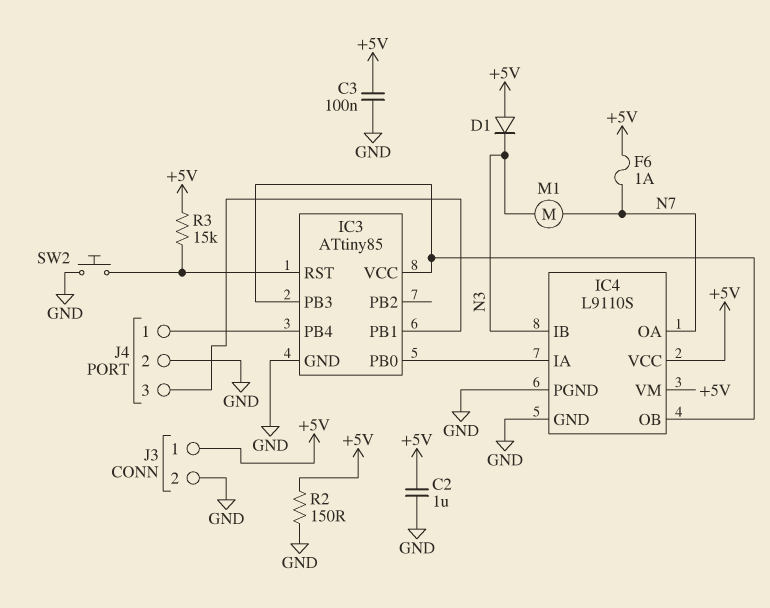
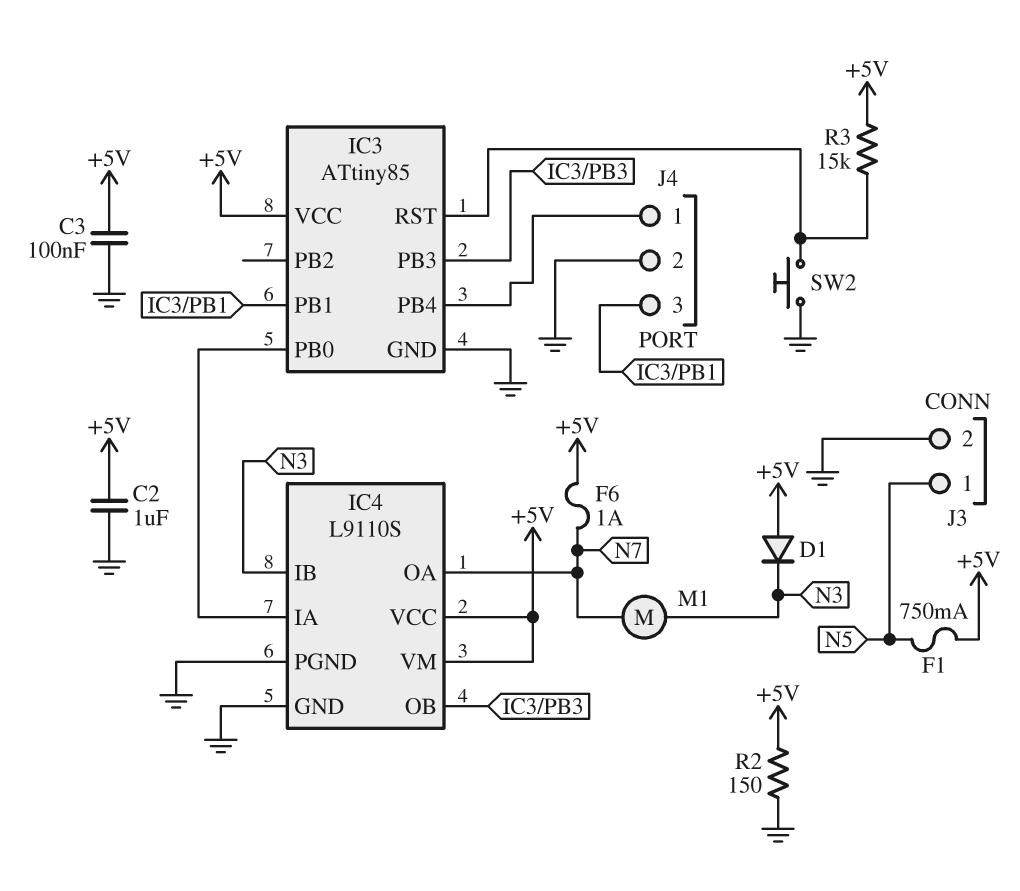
F1: none -> 750mA (+5V, N5)
IC3 pin VCC: IC3/PB3 -> +5V
J3 pin 1: +5V -> N5

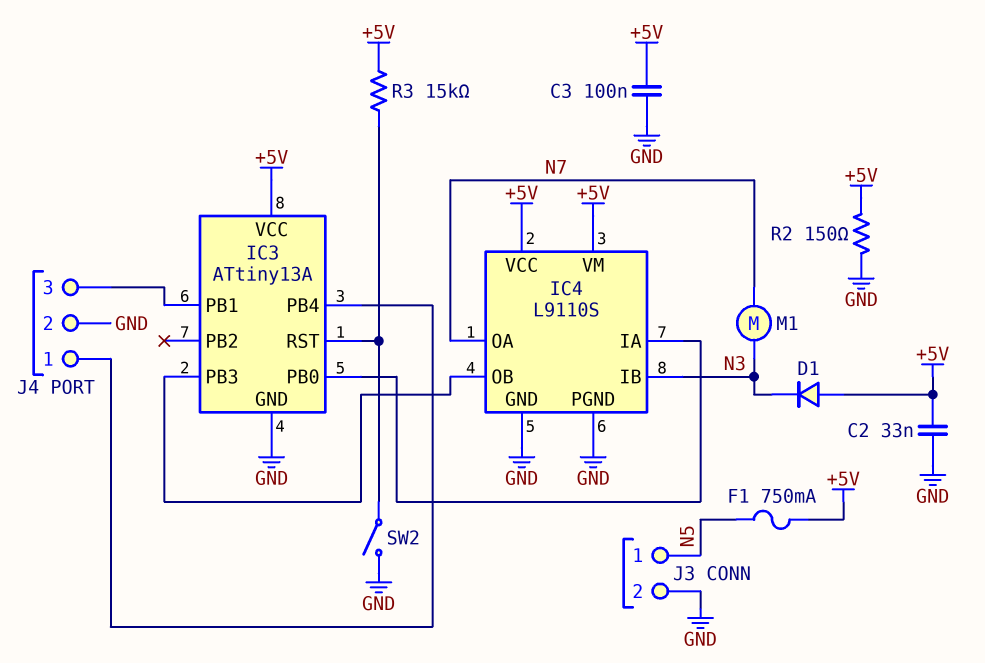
C2: 1uF (+5V, GND) -> 33nF (+5V, GND)
F6: 1A (+5V, N7) -> none
IC3: ATtiny85 -> ATtiny13A
SW2: button (GND, IC3/RST) -> switch (GND, IC3/RST)

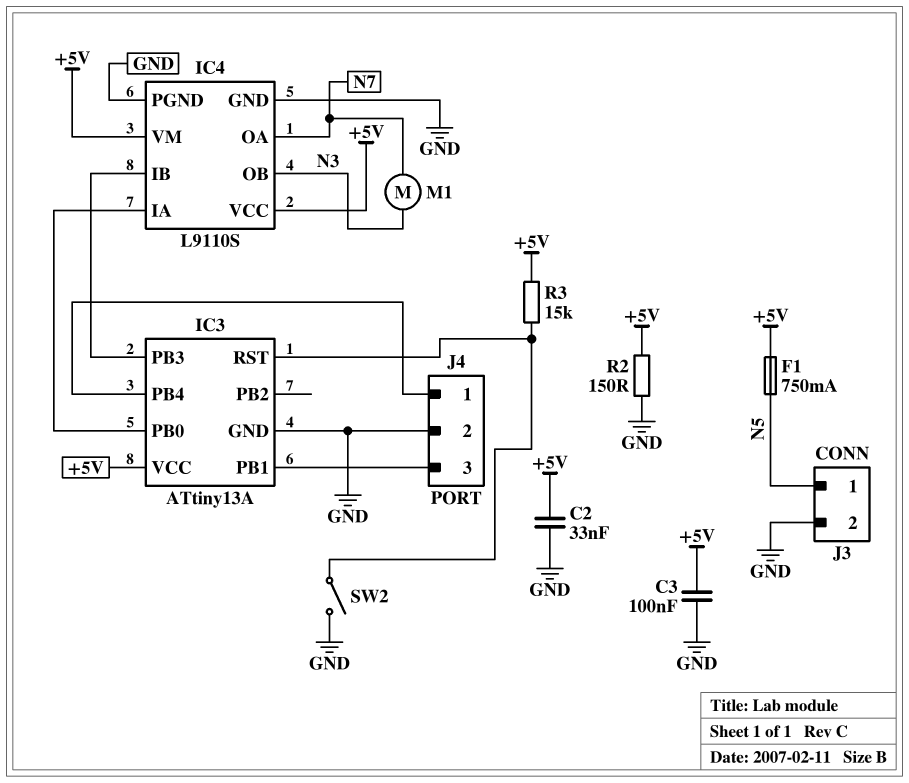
D1: diode (A +5V, K N3) -> none
IC4 pin IB: N3 -> IC3/PB3
IC4 pin OB: IC3/PB3 -> N3

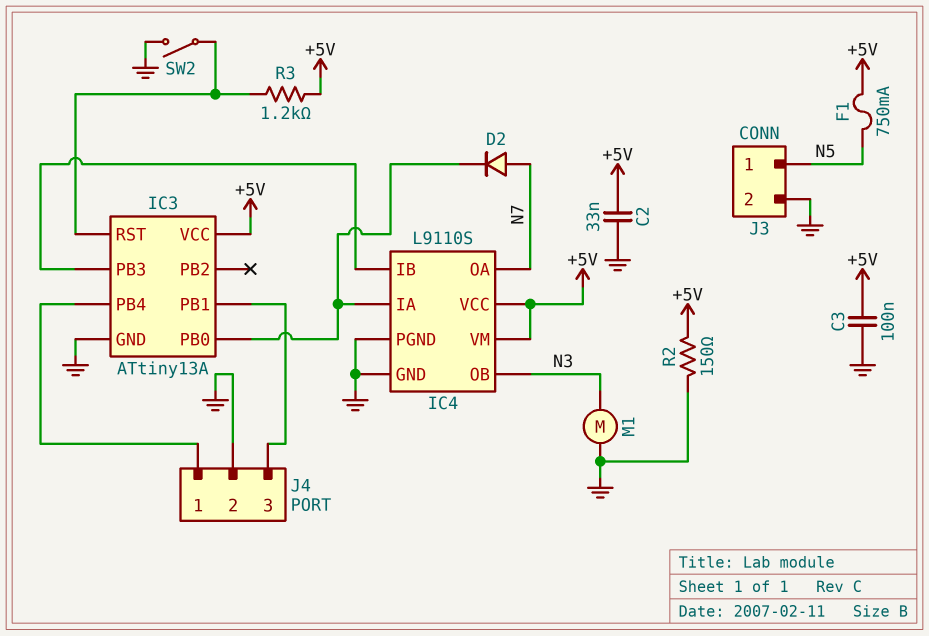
D2: none -> diode (A N7, K IC3/PB0)
M1: motor (N3, N7) -> motor (GND, N3)
R3: 15k (+5V, IC3/RST) -> 1.2k (+5V, IC3/RST)

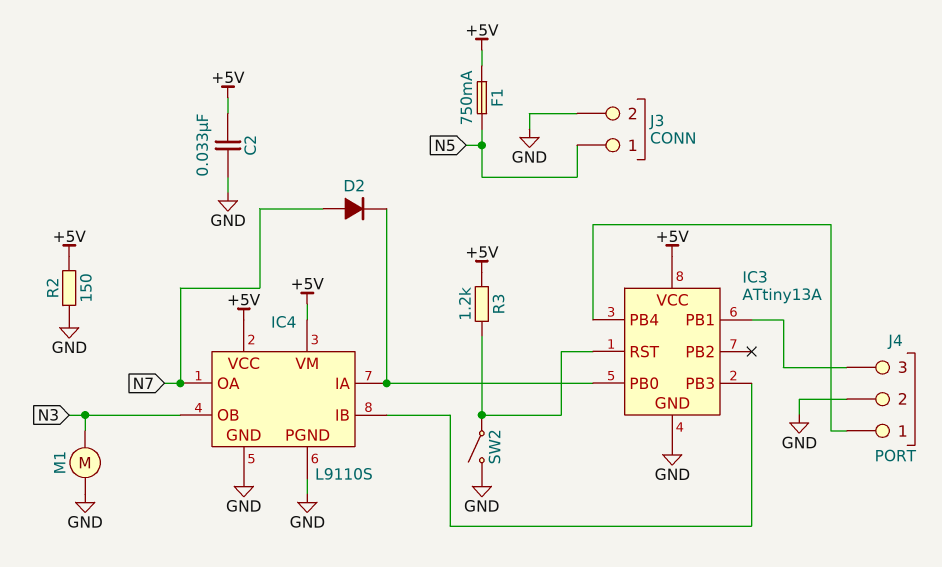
C3: 100nF (+5V, GND) -> none

